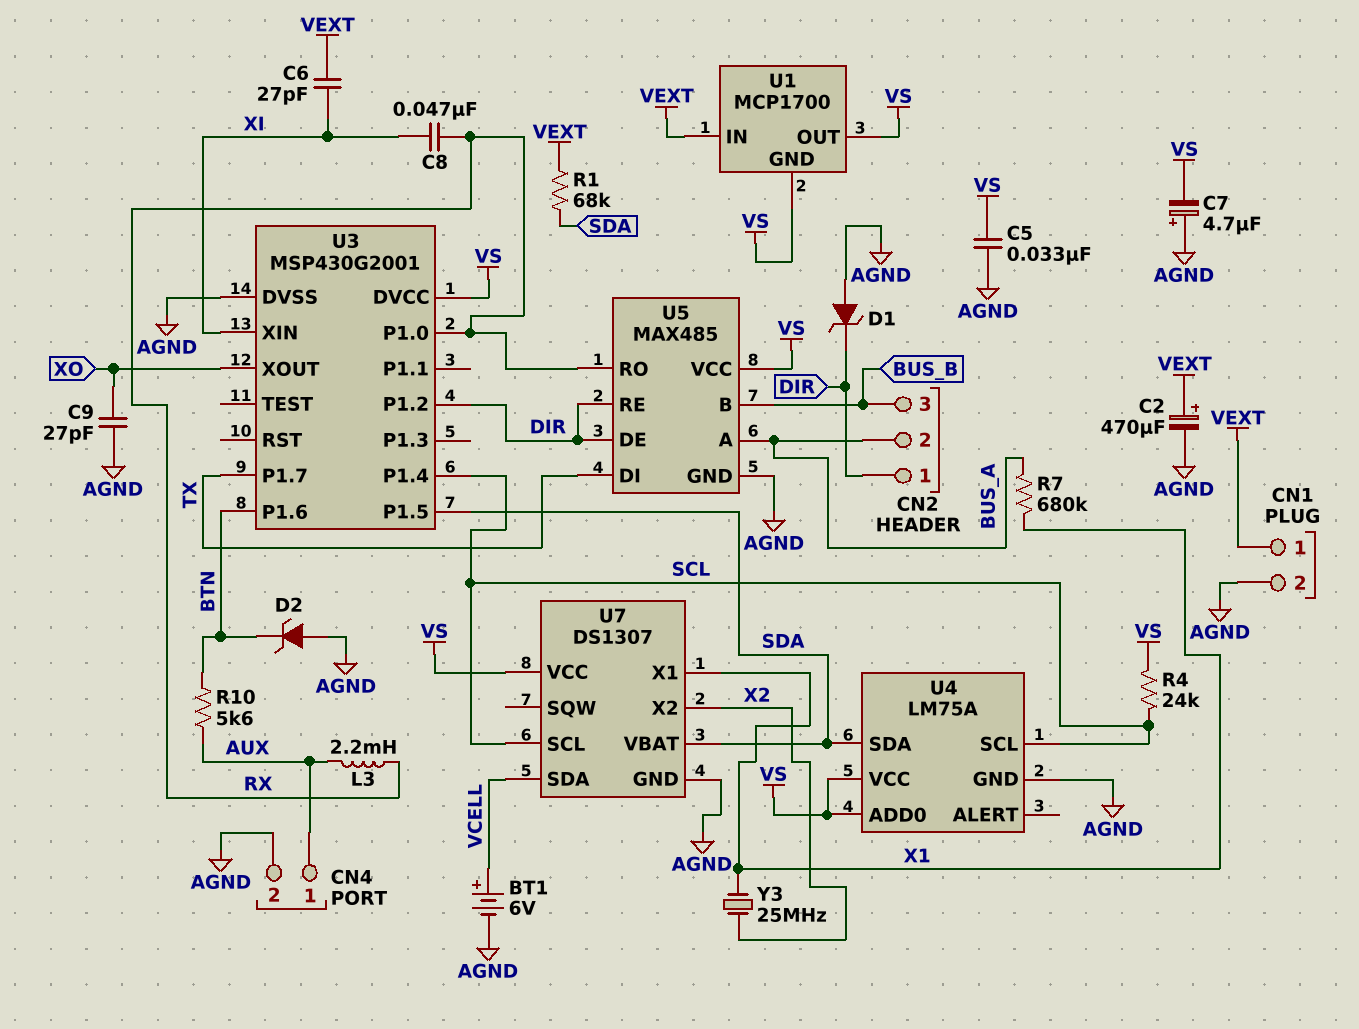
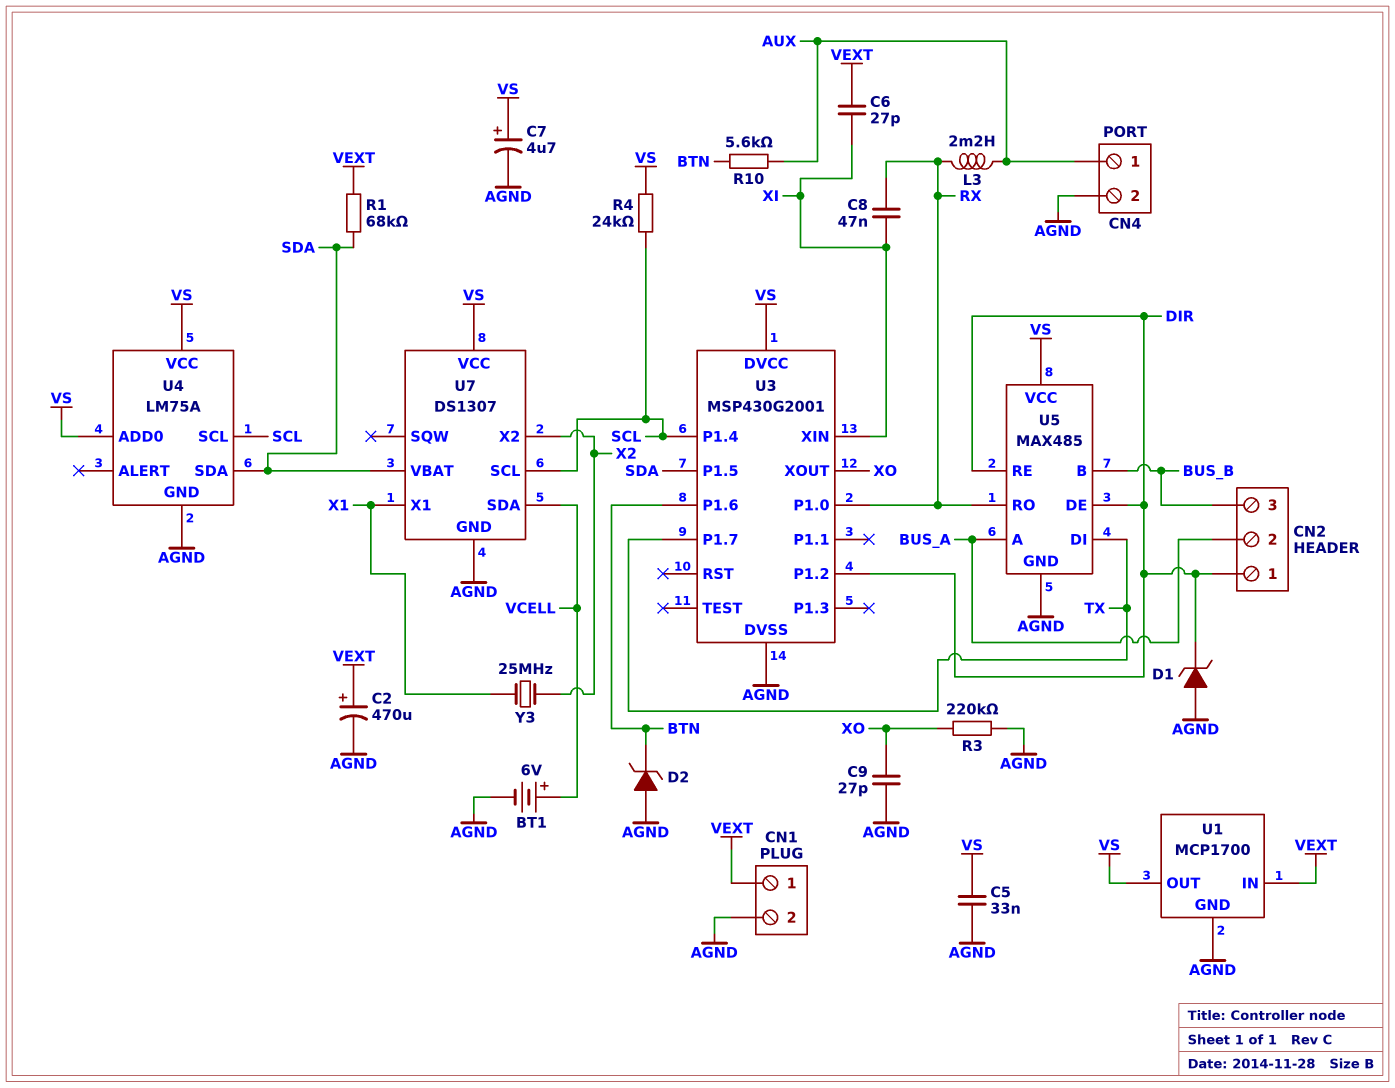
C7: 4.7uF (plus AGND, minus VS) -> 4.7uF (plus VS, minus AGND)
R3: none -> 220k (AGND, XO)
R7: 680k (BUS_A, X1) -> none
U1 pin GND: VS -> AGND

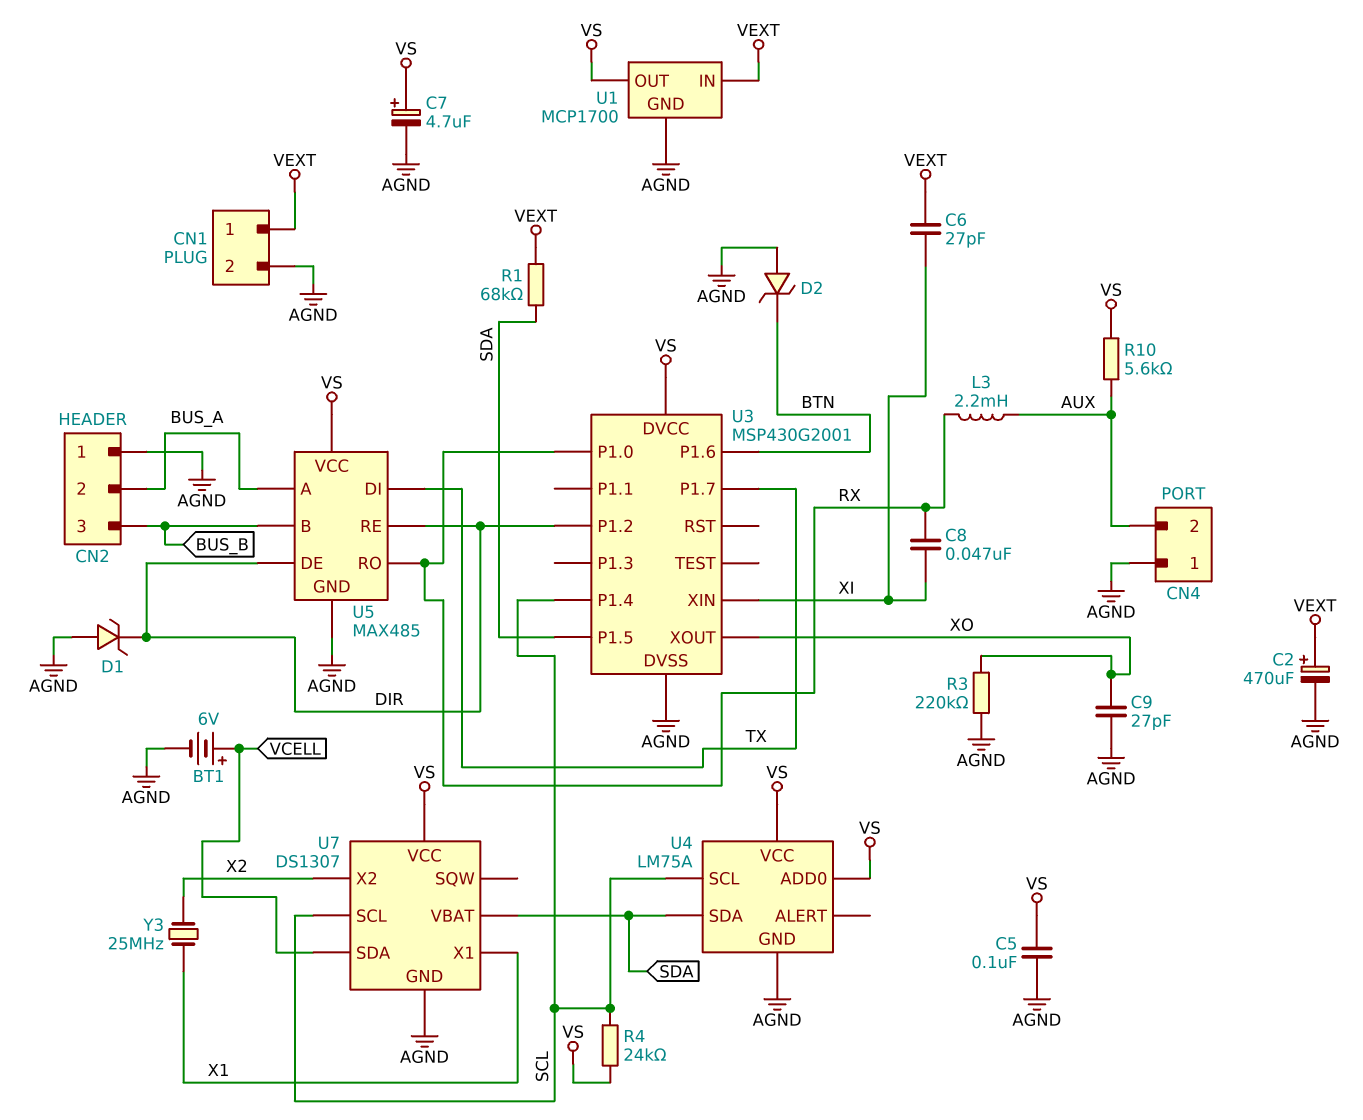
C5: 33nF (AGND, VS) -> 100nF (AGND, VS)
CN2 pin 1: DIR -> AGND
CN4 pin 1: AUX -> AGND
CN4 pin 2: AGND -> AUX
R10: 5.6k (AUX, BTN) -> 5.6k (AUX, VS)

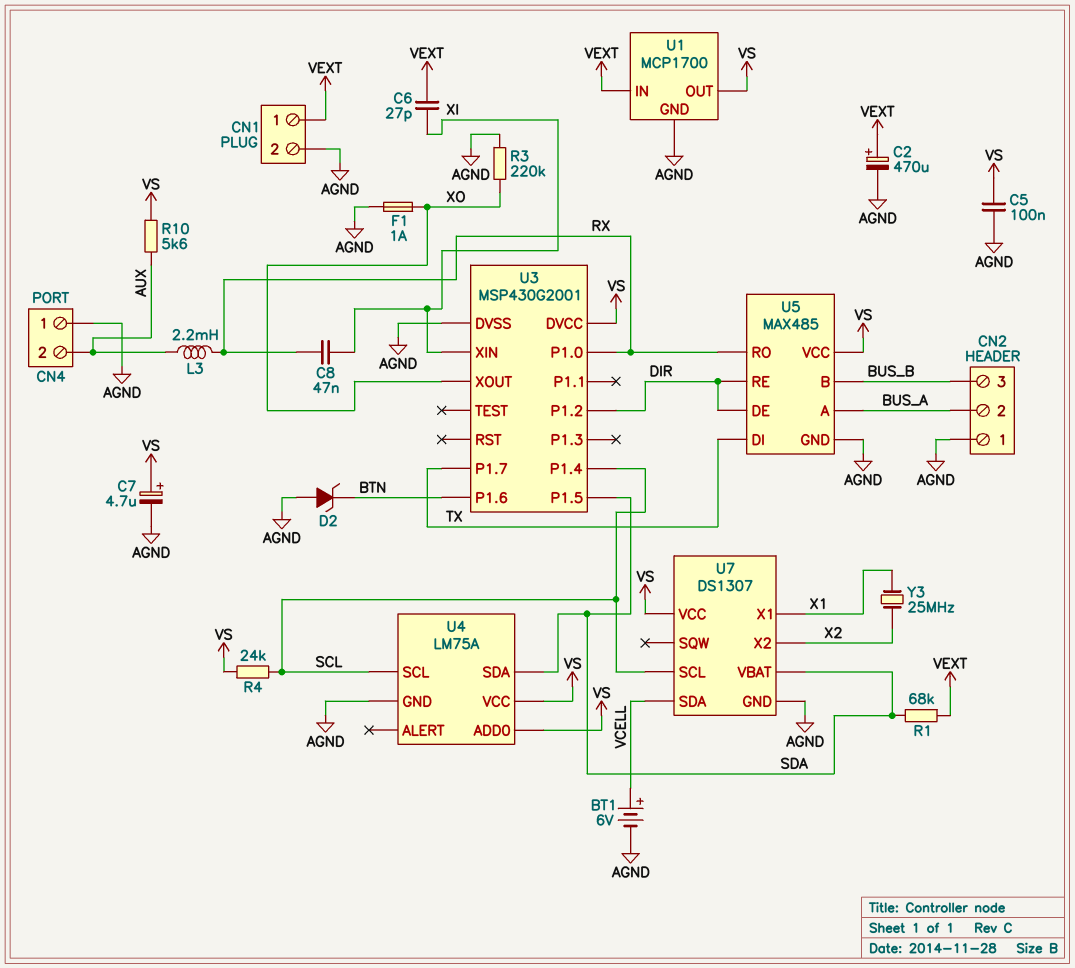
C9: 27pF (AGND, XO) -> none
D1: zener (A AGND, K DIR) -> none
F1: none -> 1A (AGND, XO)

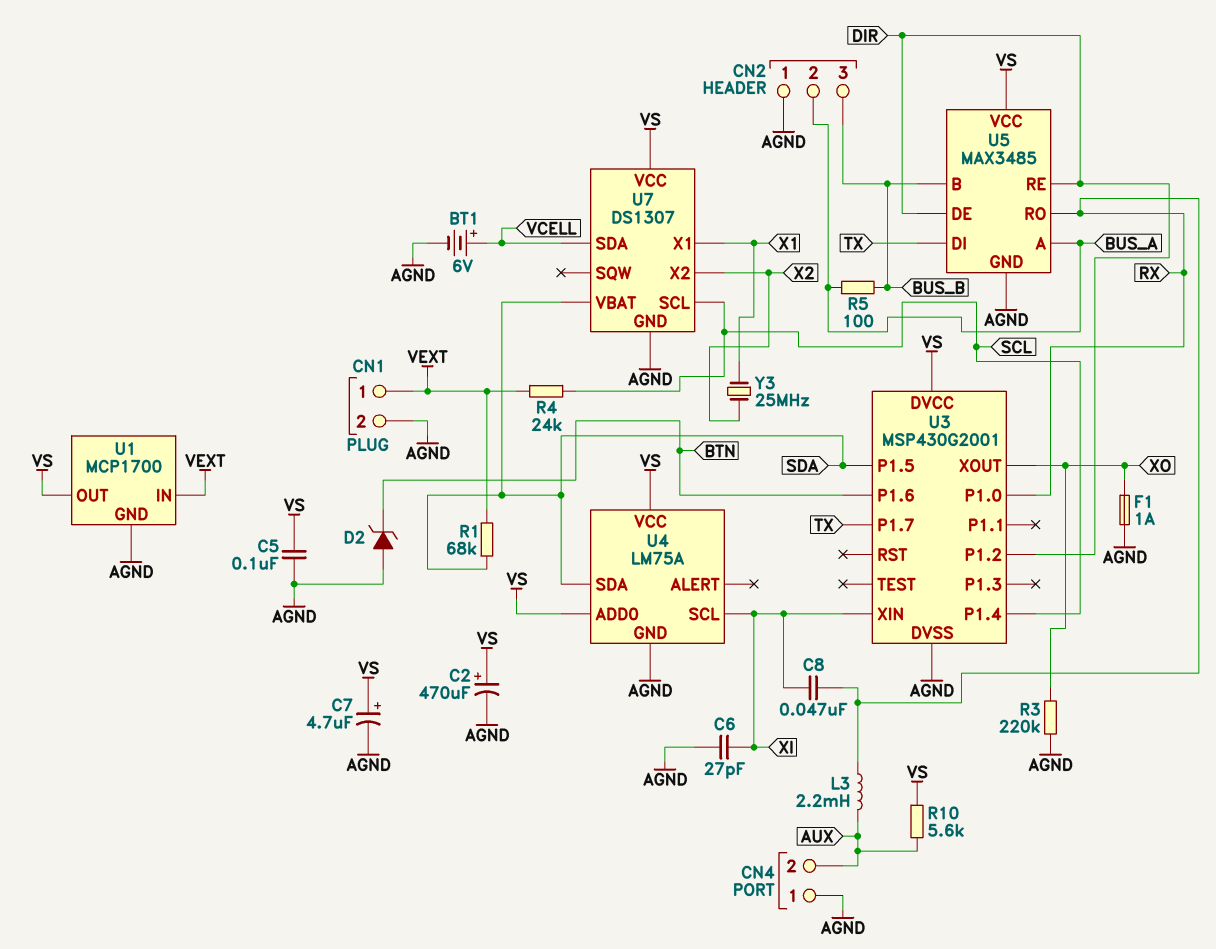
C2: 470uF (plus VEXT, minus AGND) -> 470uF (plus VS, minus AGND)
C6: 27pF (VEXT, XI) -> 27pF (AGND, XI)
R4: 24k (SCL, VS) -> 24k (SCL, VEXT)
R5: none -> 100 (BUS_A, BUS_B)
U4 pin SCL: SCL -> XI
U5: MAX485 -> MAX3485

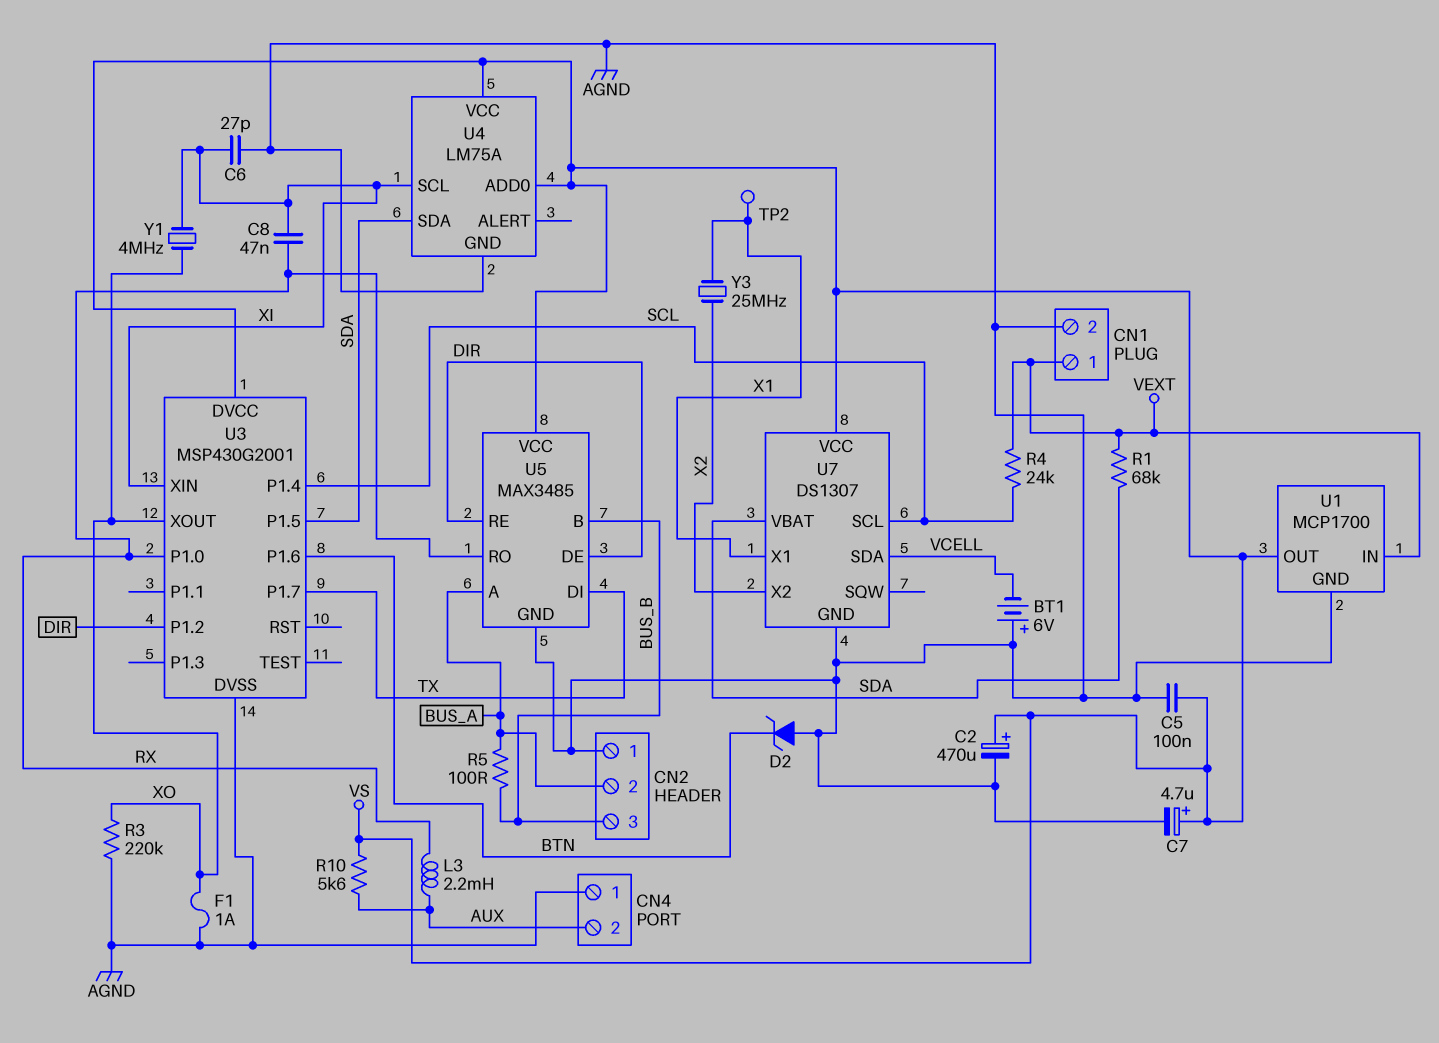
BT1: 6V (plus VCELL, minus AGND) -> 6V (plus AGND, minus VCELL)
TP2: none -> test point (X1)
Y1: none -> 4MHz (XI, XO)

